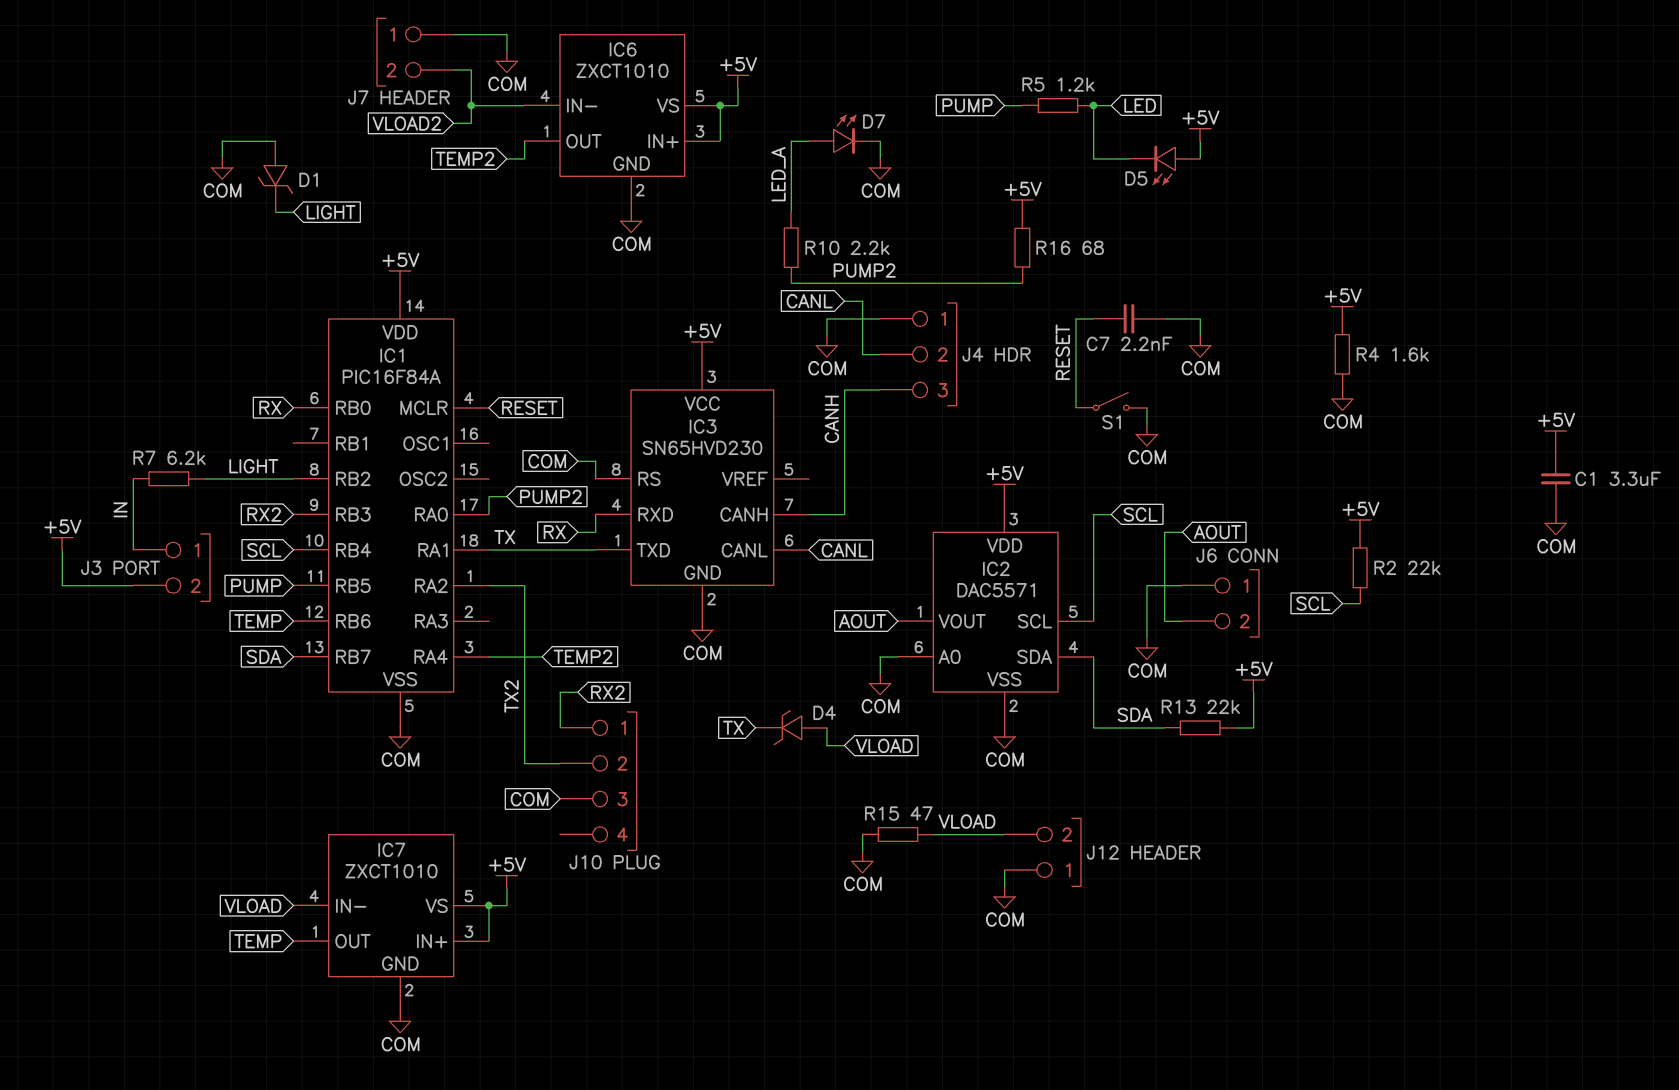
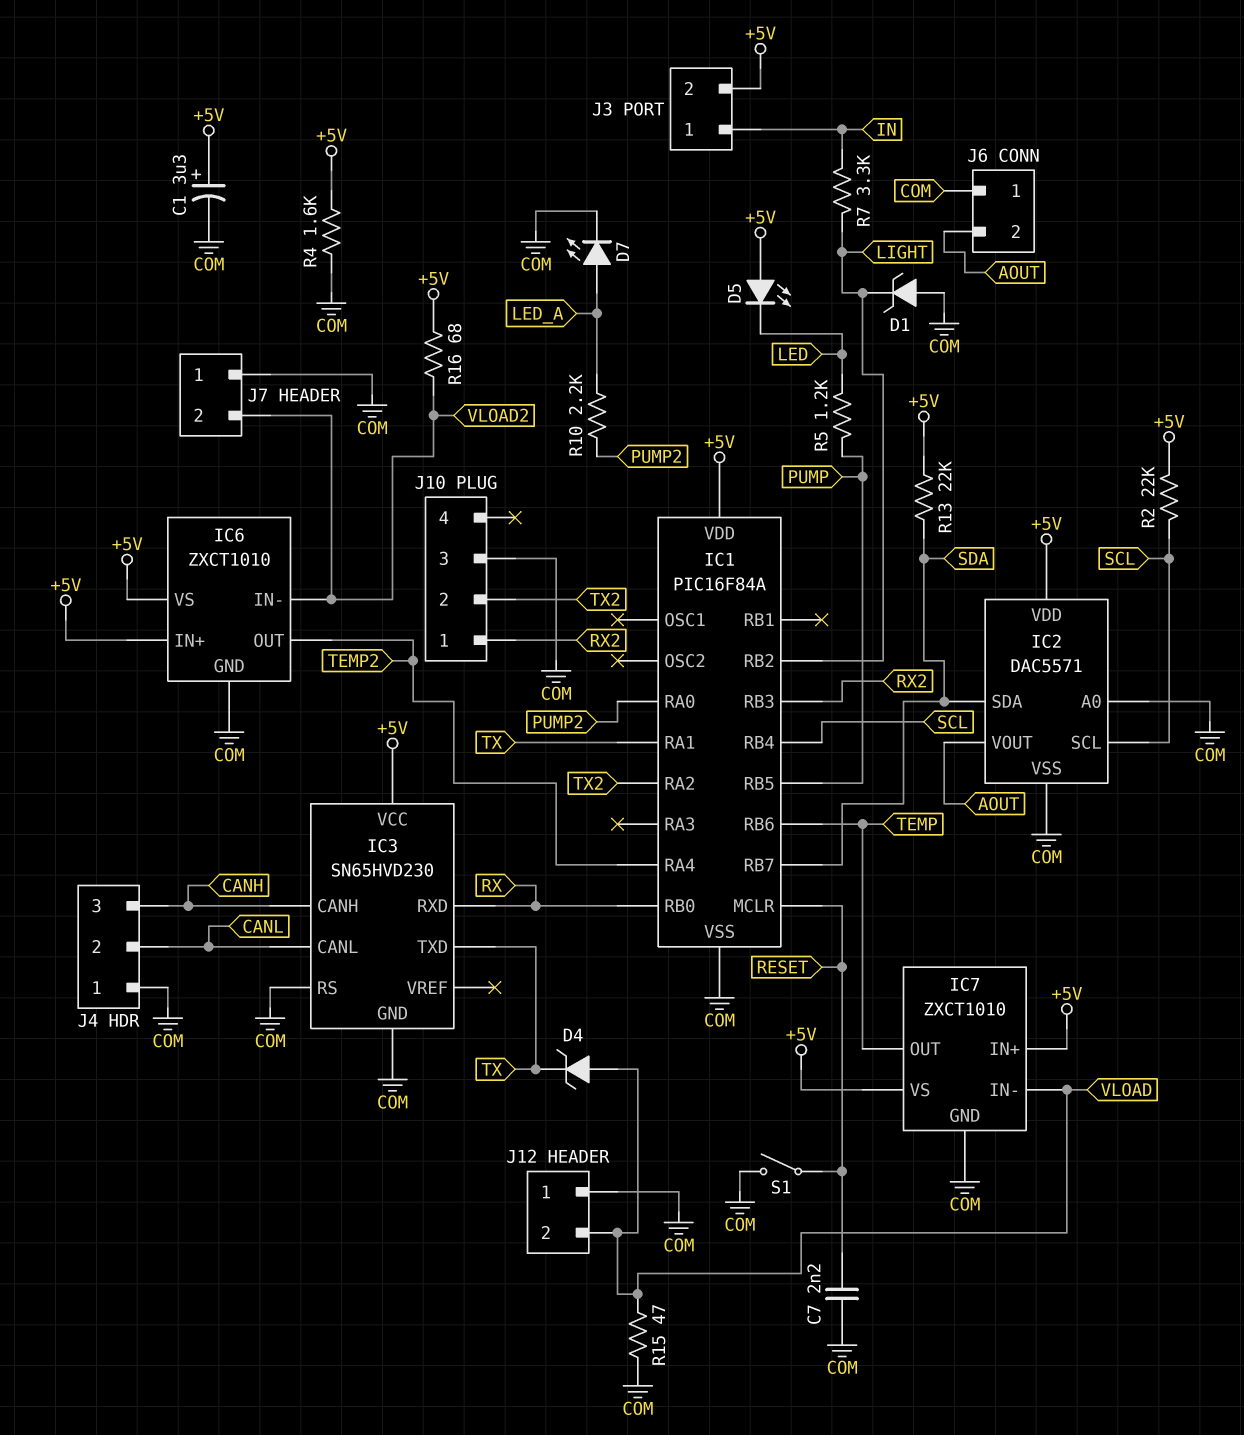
C1: 3.3uF (+5V, COM) -> 3.3uF (plus +5V, minus COM)
R7: 6.2k (IN, LIGHT) -> 3.3k (IN, LIGHT)
R16: 68 (+5V, PUMP2) -> 68 (+5V, VLOAD2)

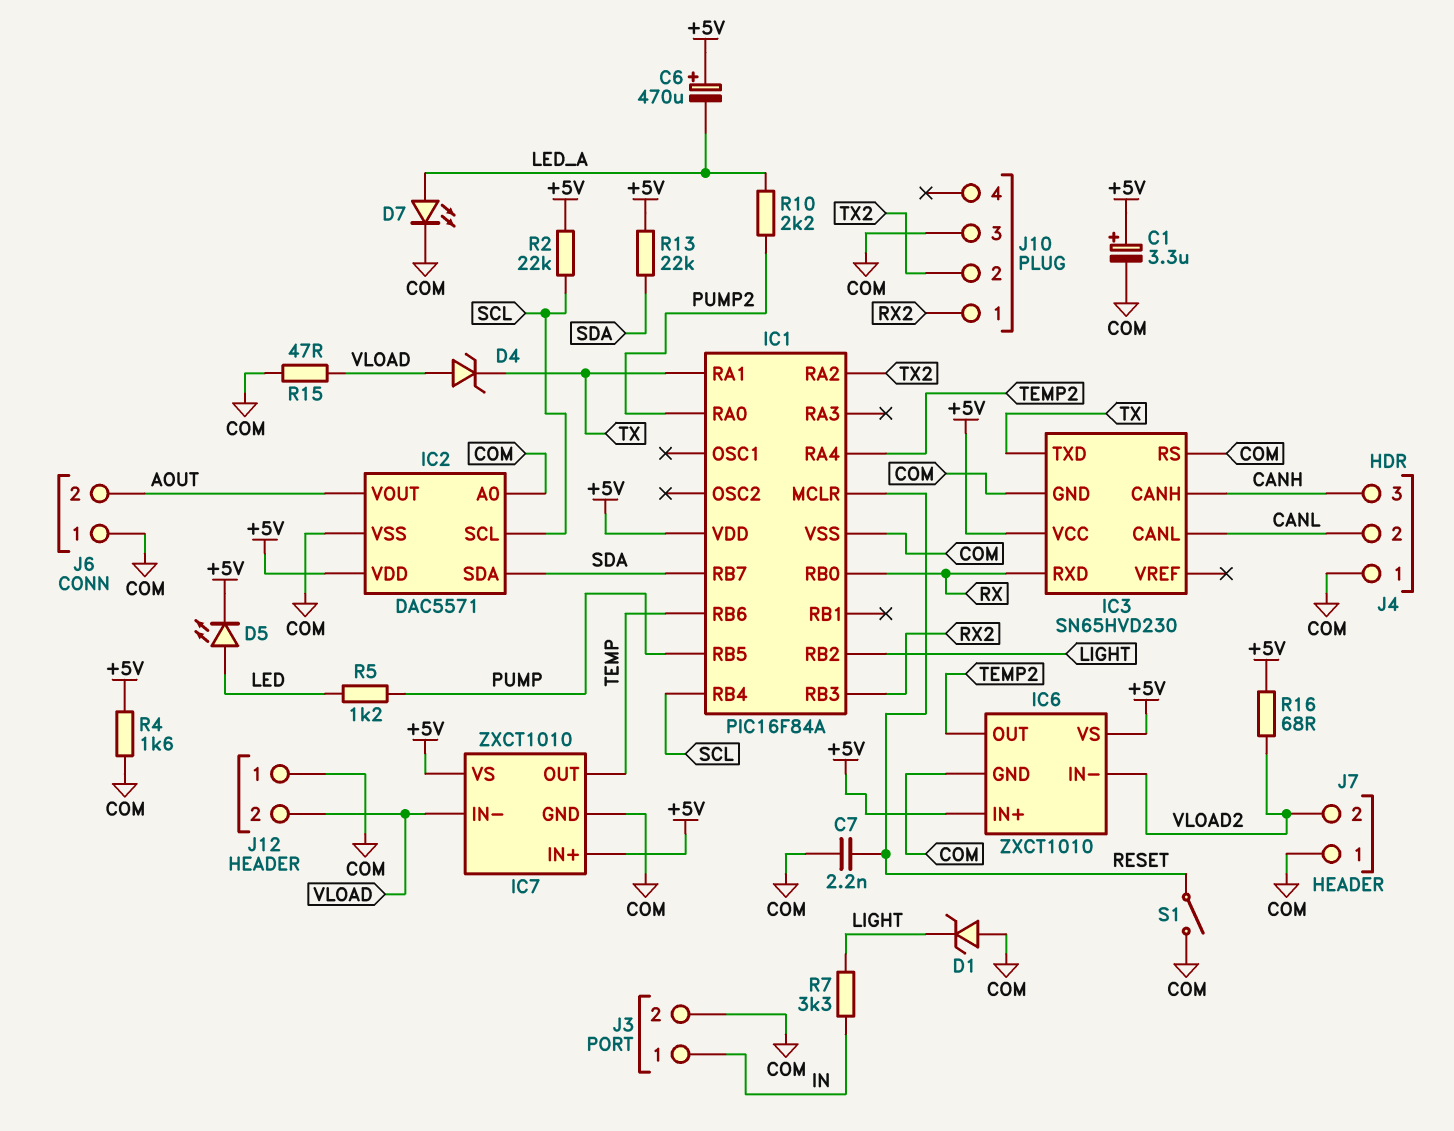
C6: none -> 470uF (plus +5V, minus LED_A)
D5: LED (A +5V, K LED) -> LED (A LED, K +5V)
J3 pin 2: +5V -> COM

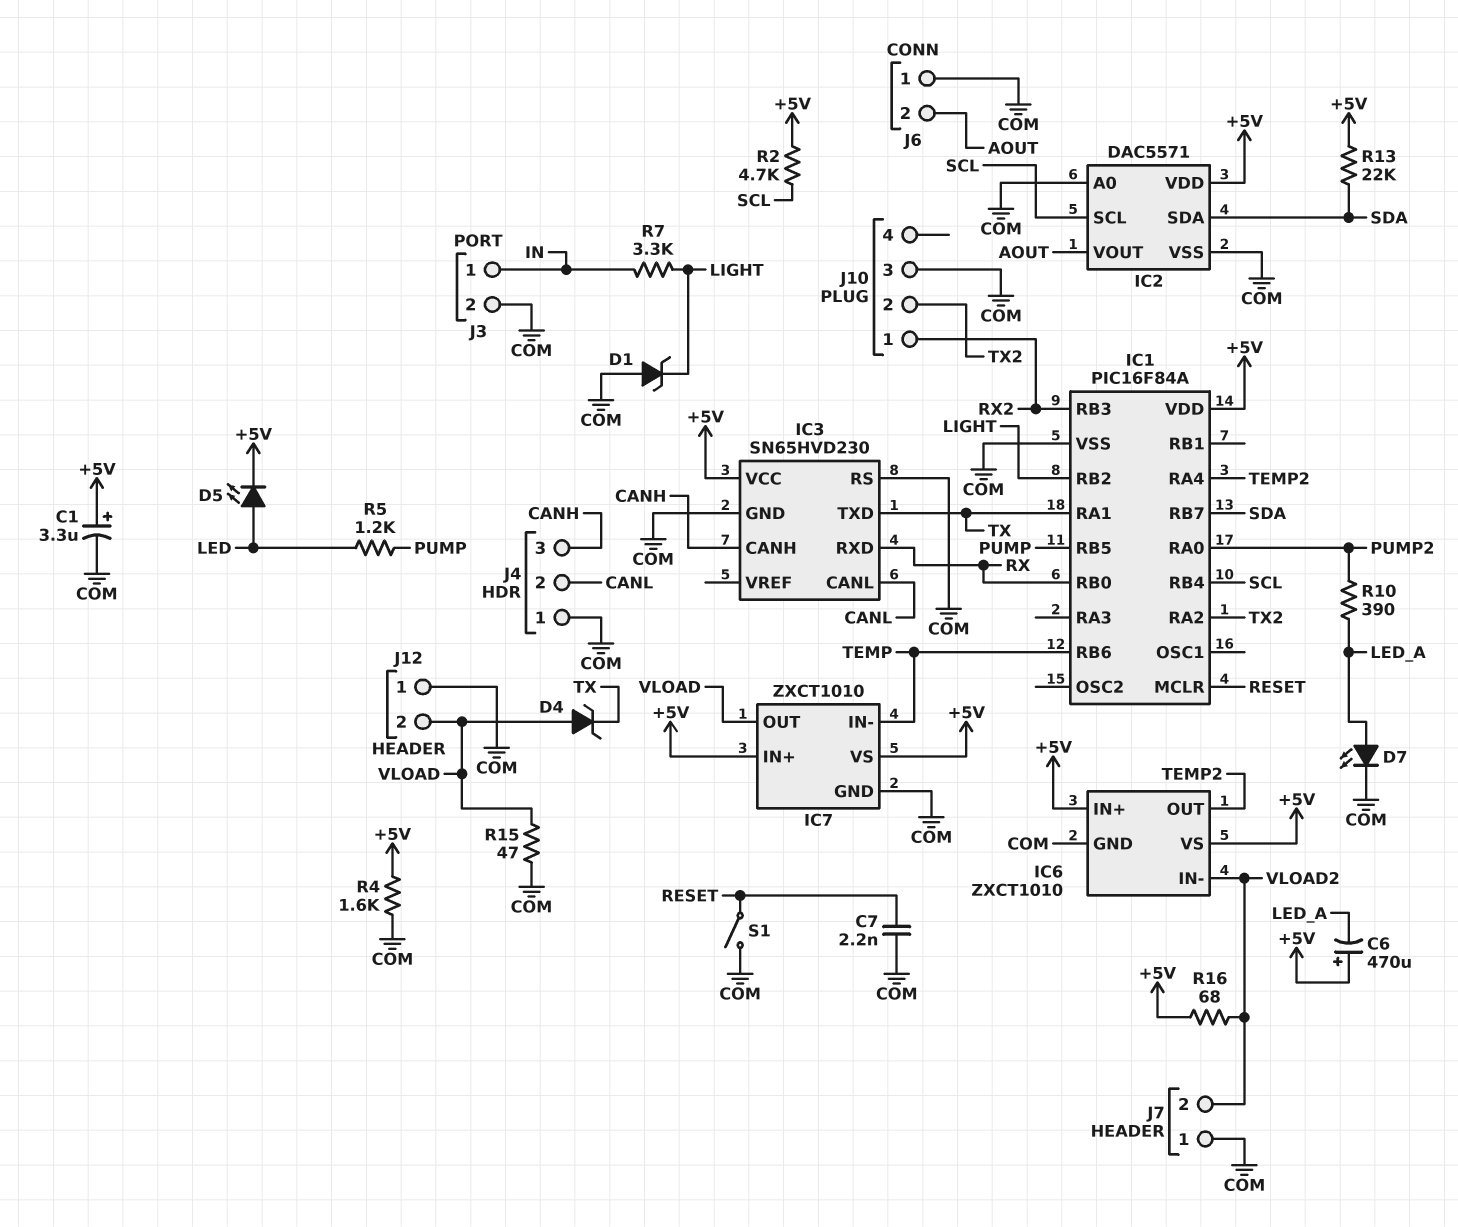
IC7 pin IN-: VLOAD -> TEMP
IC7 pin OUT: TEMP -> VLOAD
R2: 22k (+5V, SCL) -> 4.7k (+5V, SCL)
R10: 2.2k (LED_A, PUMP2) -> 390 (LED_A, PUMP2)

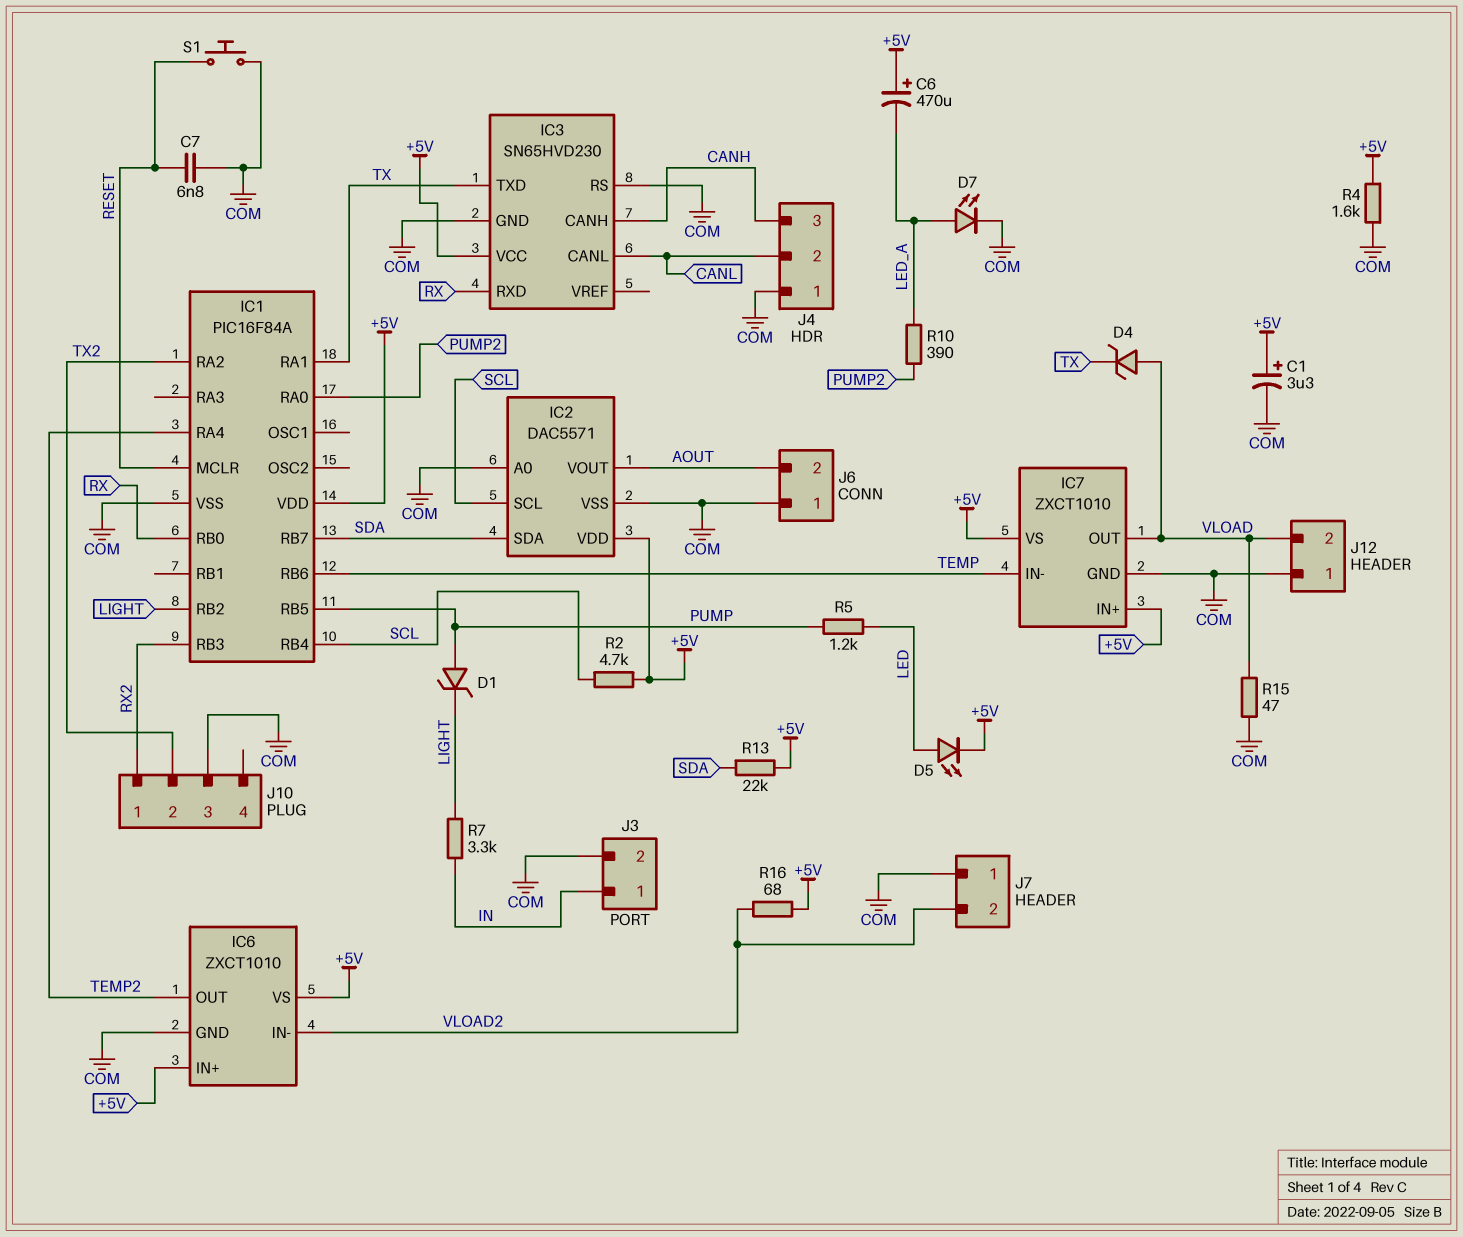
C7: 2.2nF (COM, RESET) -> 6.8nF (COM, RESET)
D1: zener (A COM, K LIGHT) -> zener (A PUMP, K LIGHT)
S1: switch (COM, RESET) -> button (COM, RESET)

